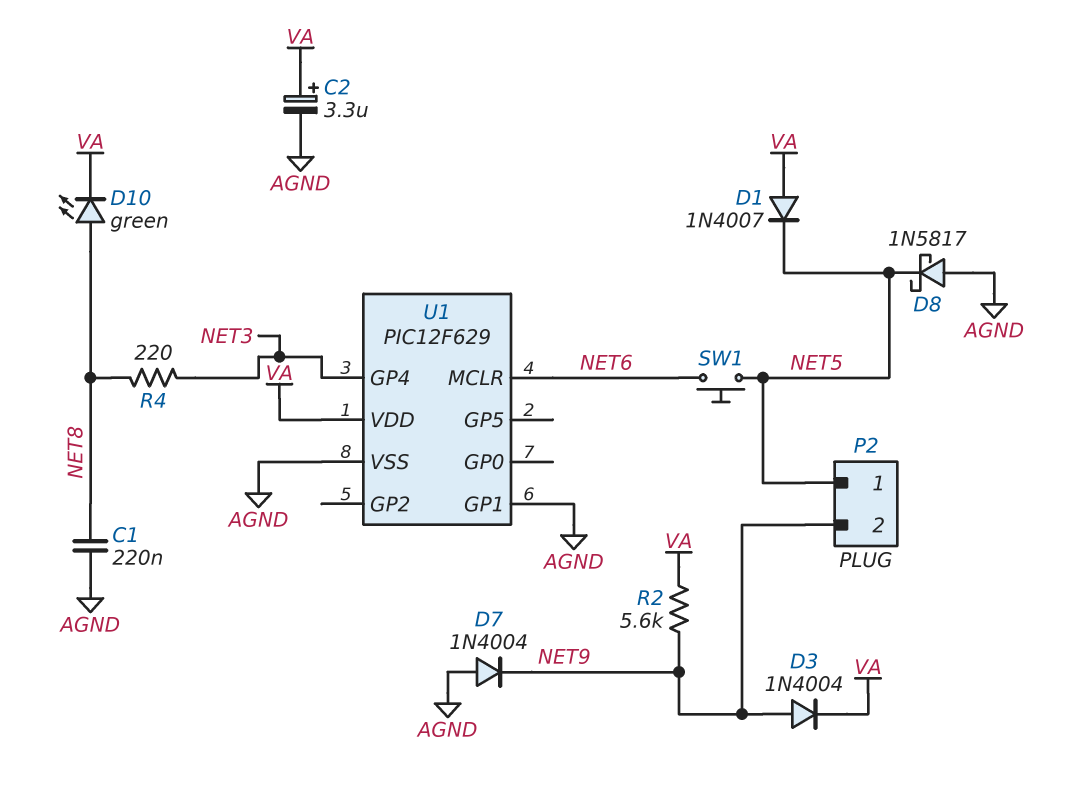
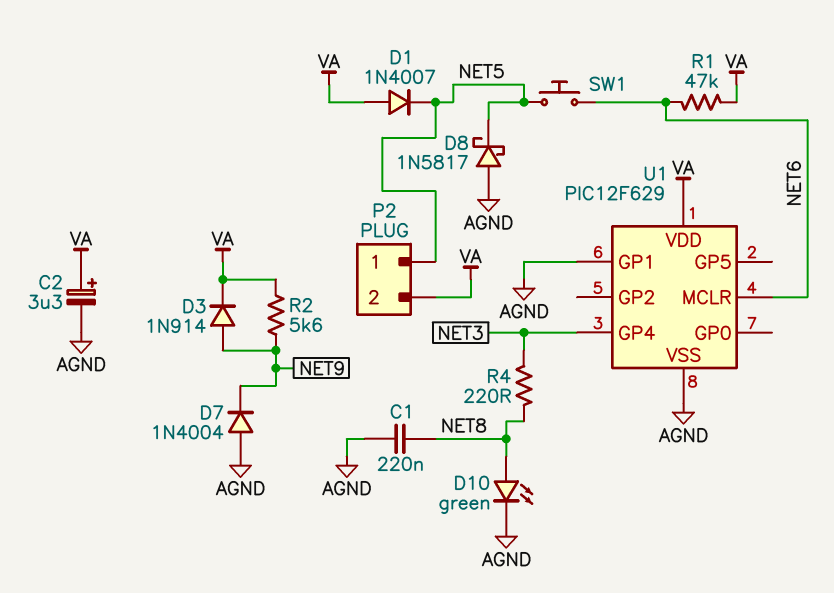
D3: diode 1N4004 (A NET9, K VA) -> diode 1N914 (A NET9, K VA)
D10: LED green (A NET8, K VA) -> LED green (A NET8, K AGND)
P2 pin 2: NET9 -> VA
R1: none -> 47k (NET6, VA)

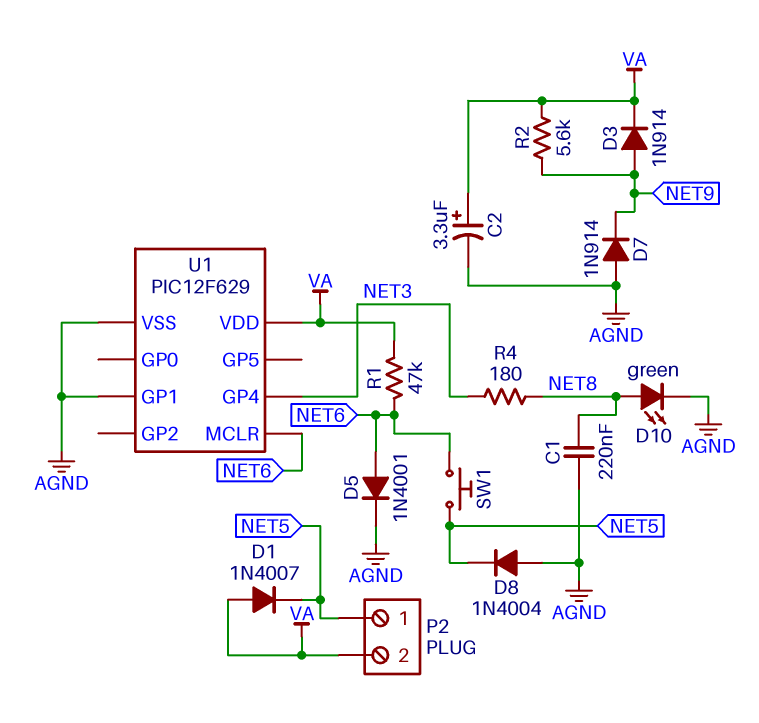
D5: none -> diode 1N4001 (A NET6, K AGND)
D7: diode 1N4004 (A AGND, K NET9) -> diode 1N914 (A AGND, K NET9)
D8: schottky 1N5817 (A AGND, K NET5) -> diode 1N4004 (A AGND, K NET5)
R4: 220 (NET3, NET8) -> 180 (NET3, NET8)

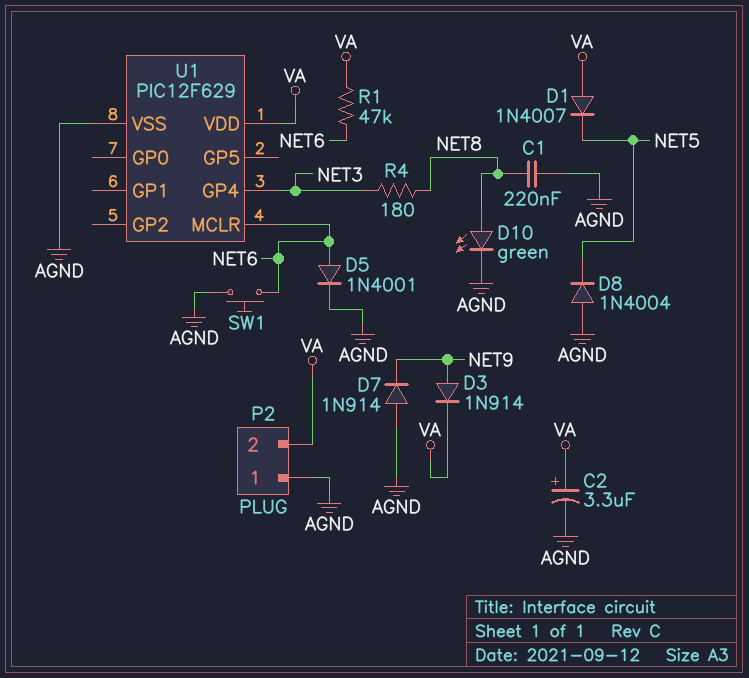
P2 pin 1: NET5 -> AGND
R2: 5.6k (NET9, VA) -> none
SW1: button (NET5, NET6) -> button (AGND, NET6)
U1 pin GP1: AGND -> none

